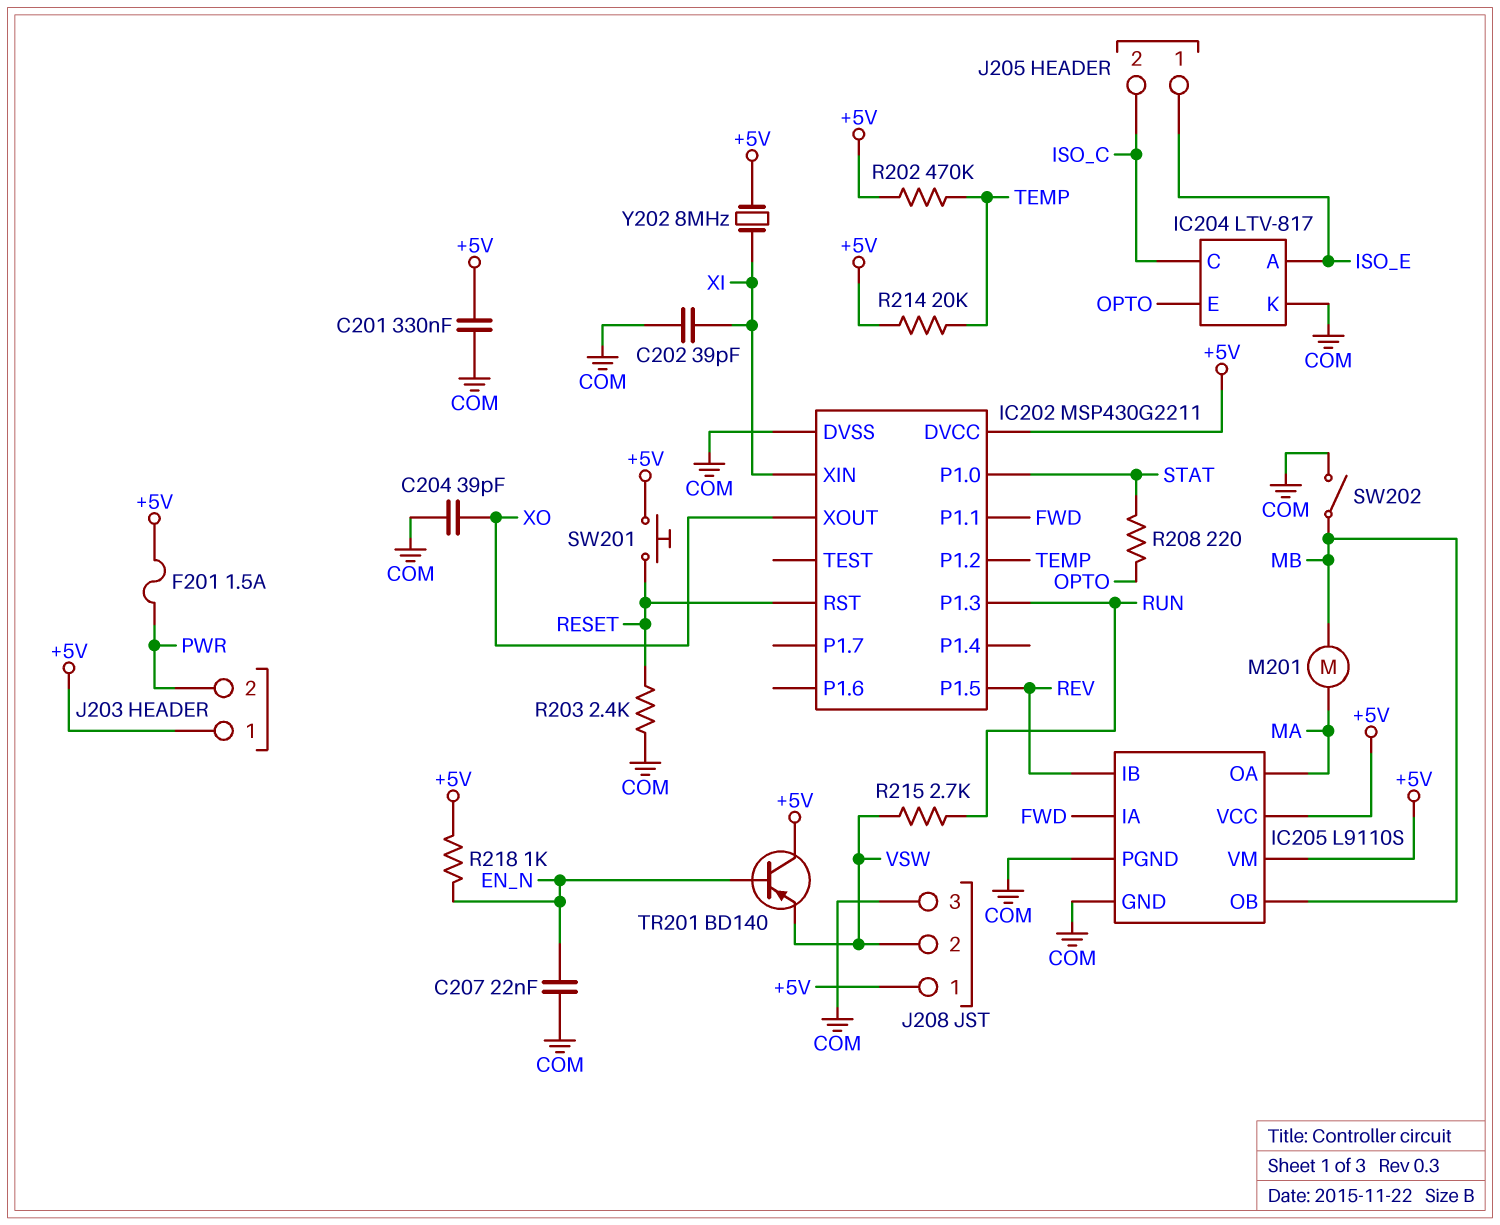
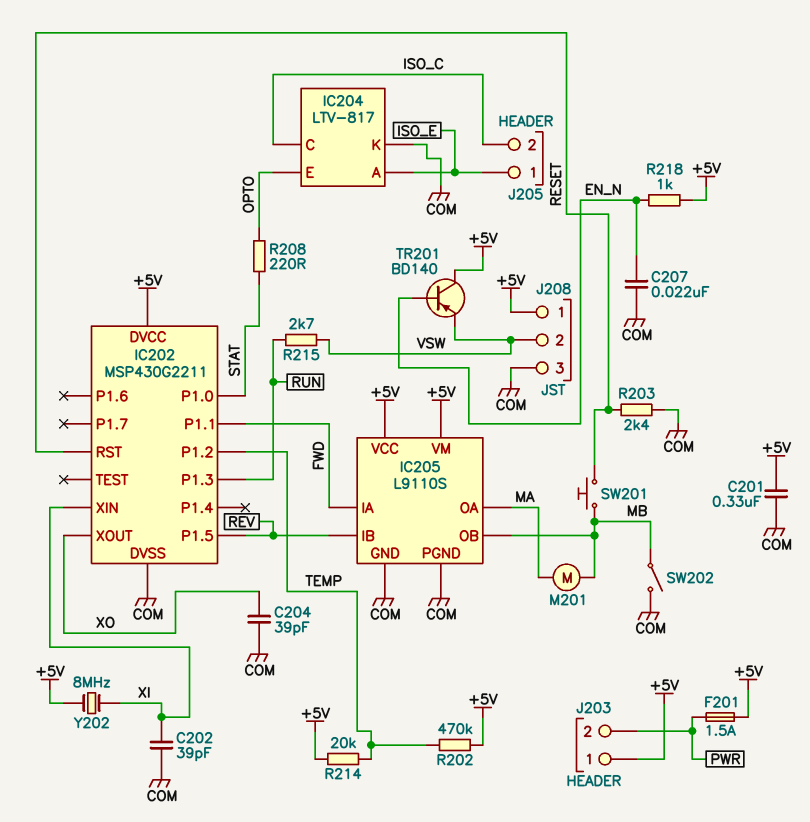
SW201: button (+5V, RESET) -> button (MB, RESET)

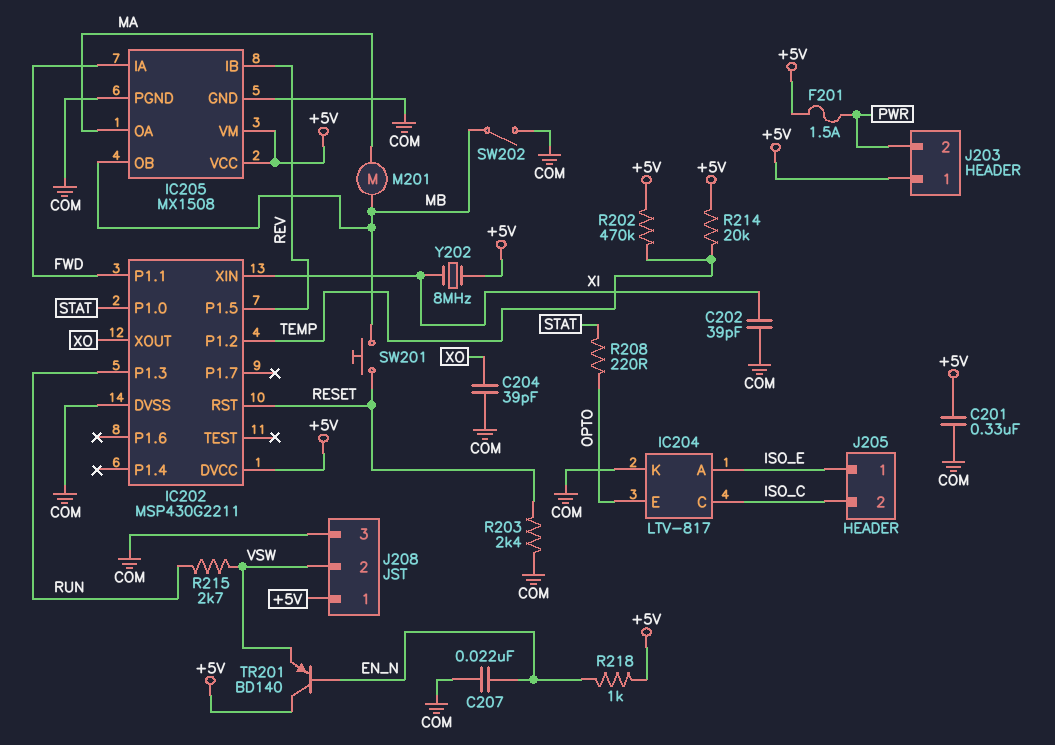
IC205: L9110S -> MX1508

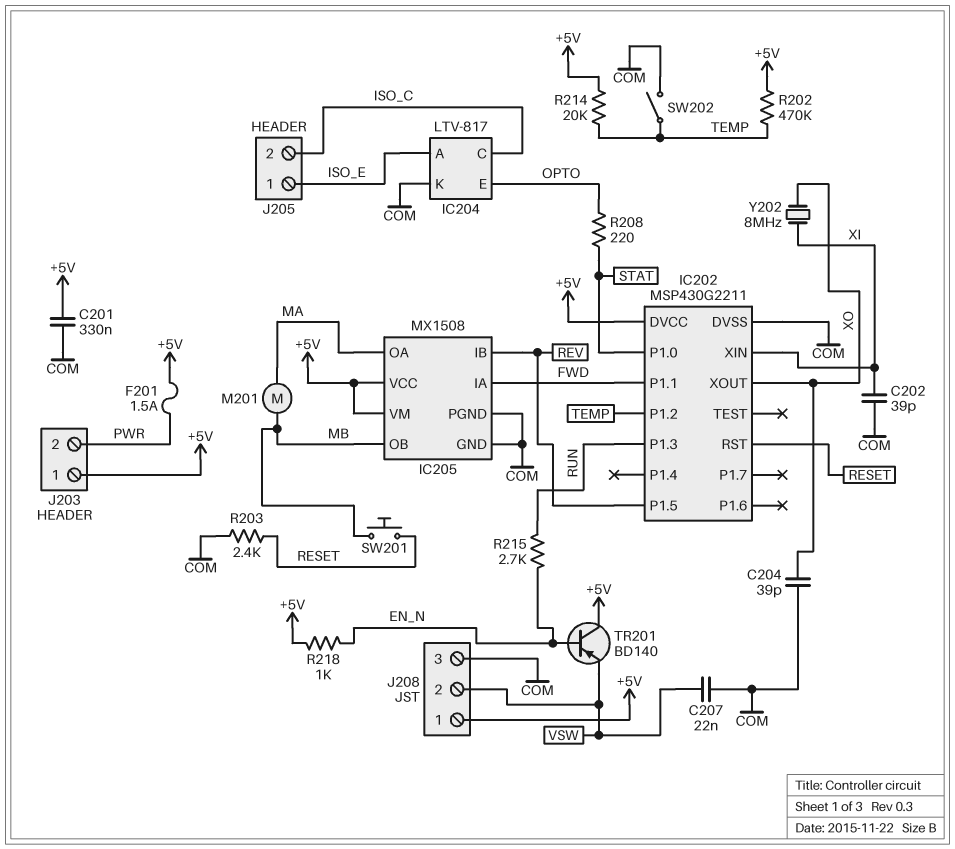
C207: 22nF (COM, EN_N) -> 22nF (COM, VSW)
R215: 2.7k (RUN, VSW) -> 2.7k (EN_N, RUN)
SW202: switch (COM, MB) -> switch (COM, TEMP)
Y202: 8MHz (+5V, XI) -> 8MHz (XI, XO)

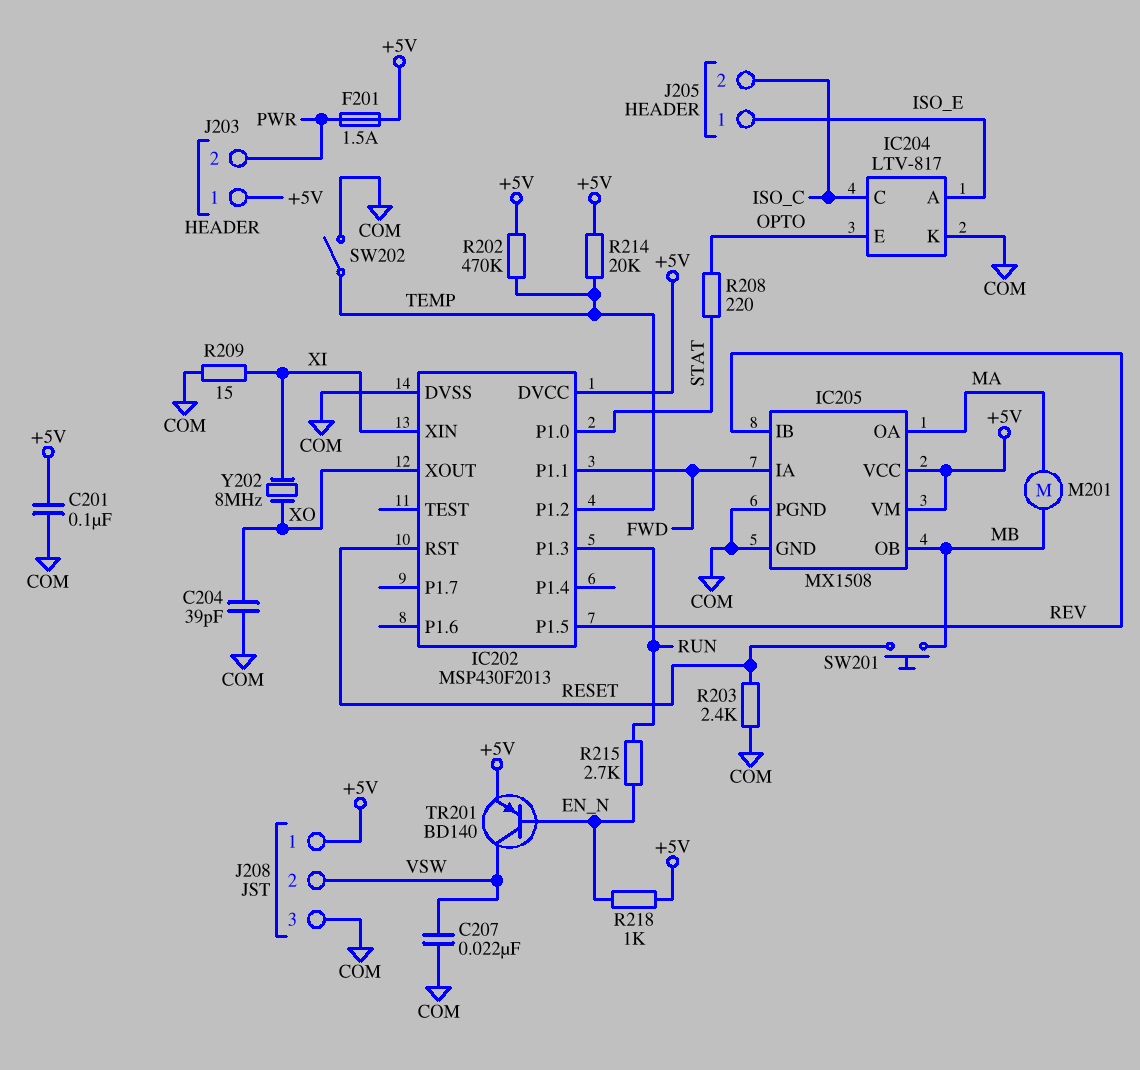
C201: 330nF (+5V, COM) -> 100nF (+5V, COM)
C202: 39pF (COM, XI) -> none
IC202: MSP430G2211 -> MSP430F2013
R209: none -> 15 (COM, XI)
TR201: PNP BD140 (B EN_N, C +5V, E VSW) -> PNP BD140 (B EN_N, C VSW, E +5V)

